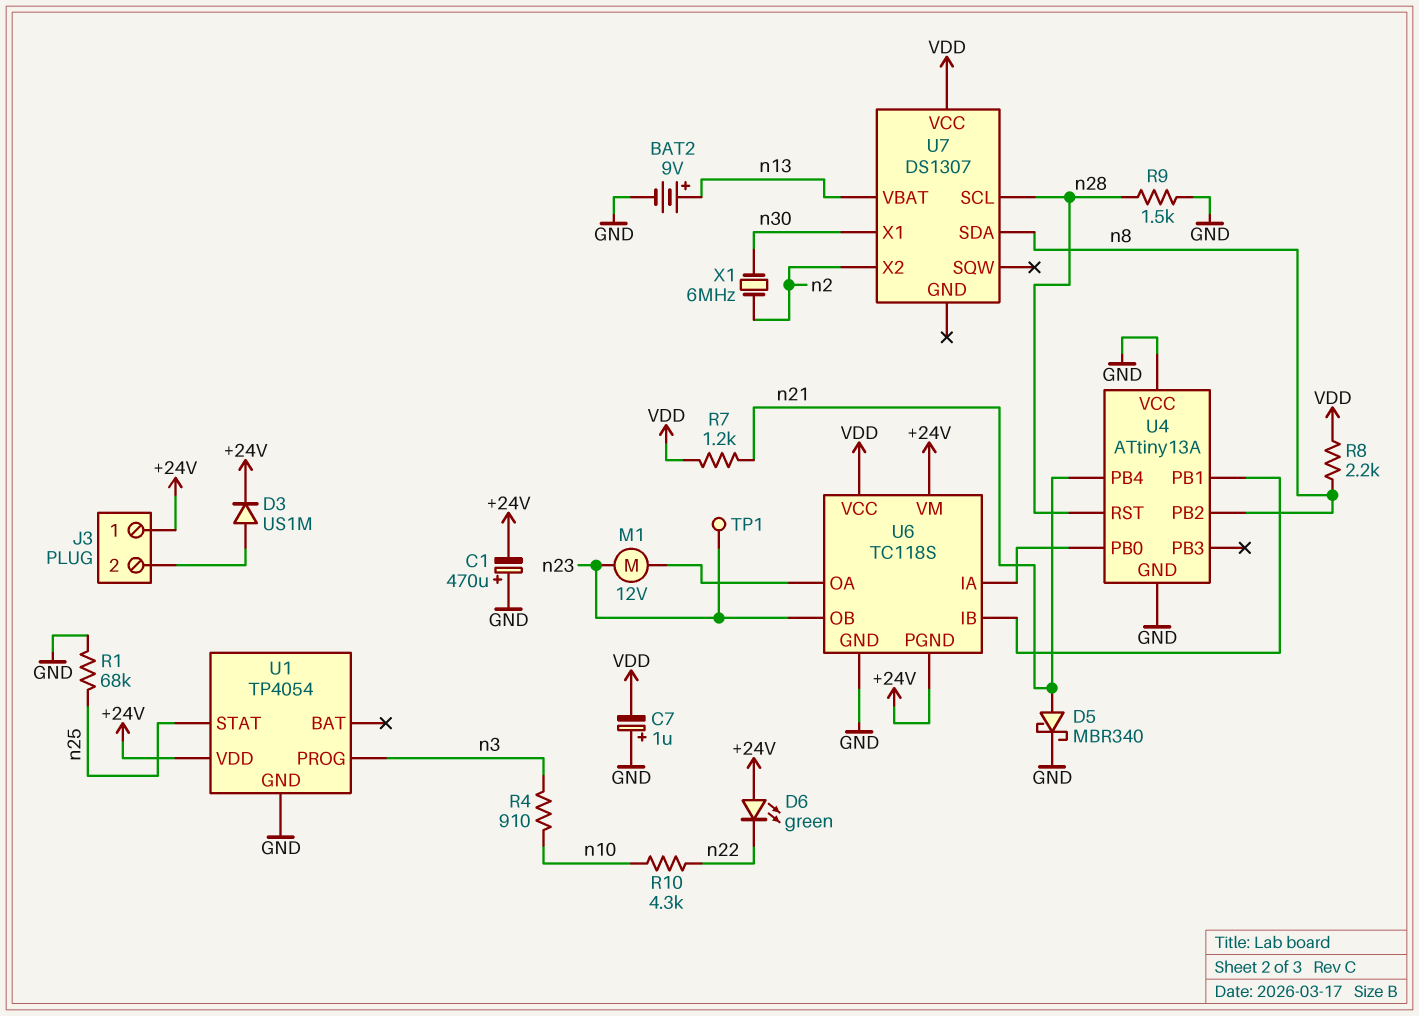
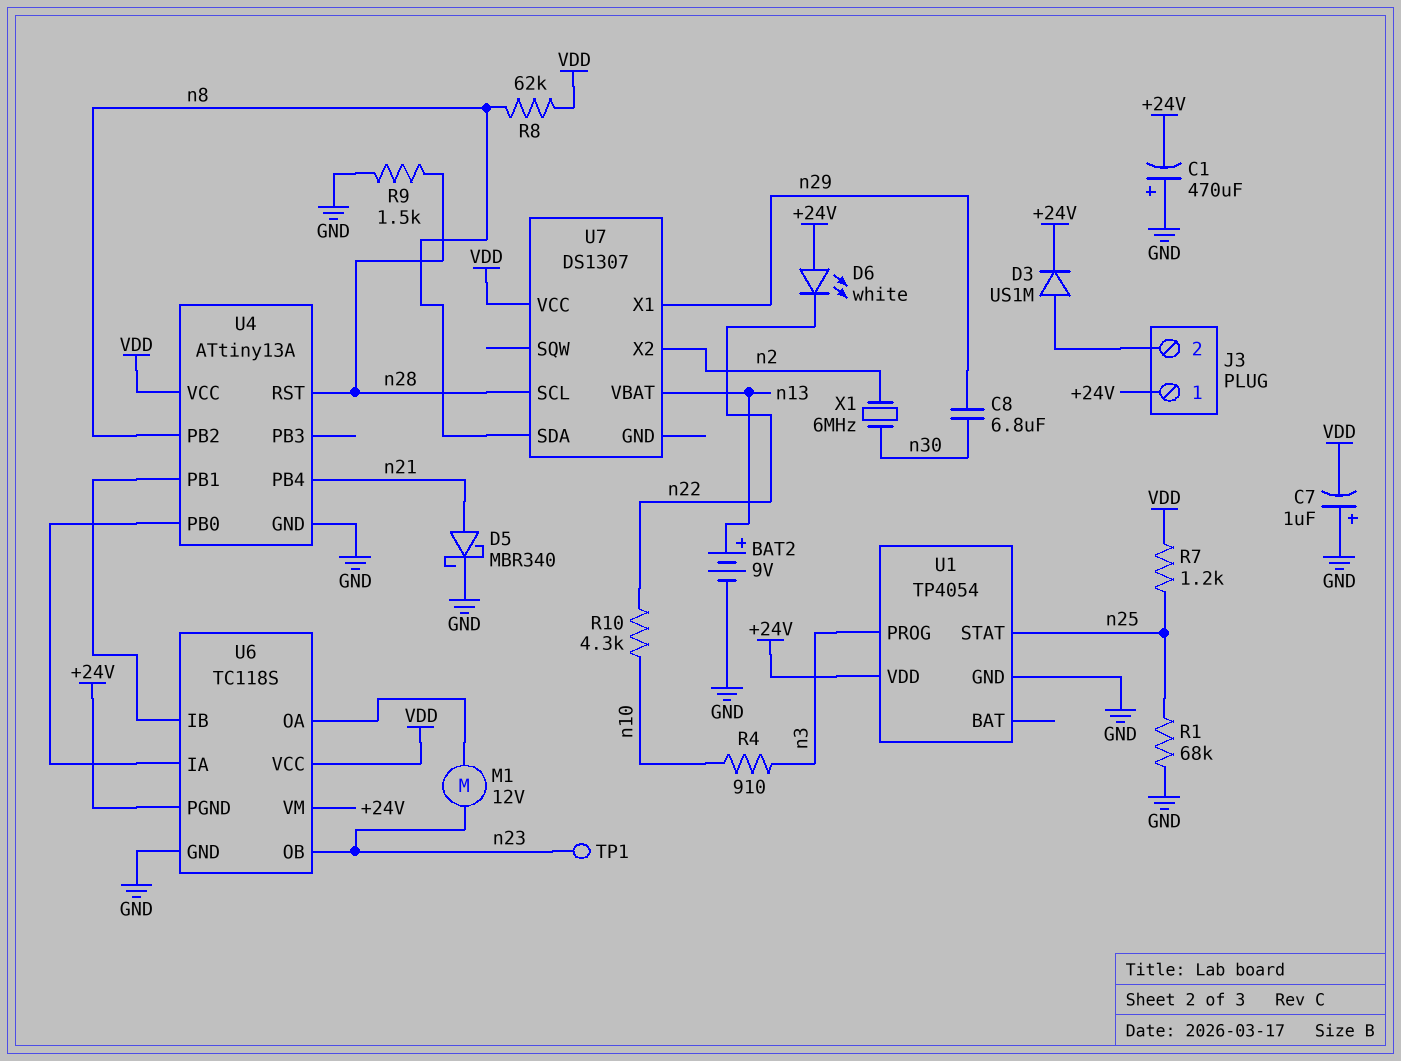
C8: none -> 6.8uF (n29, n30)
D6: LED green (A +24V, K n22) -> LED white (A +24V, K n22)
R7: 1.2k (VDD, n21) -> 1.2k (VDD, n25)
R8: 2.2k (VDD, n8) -> 62k (VDD, n8)
U4 pin VCC: GND -> VDD
U7 pin X1: n30 -> n29

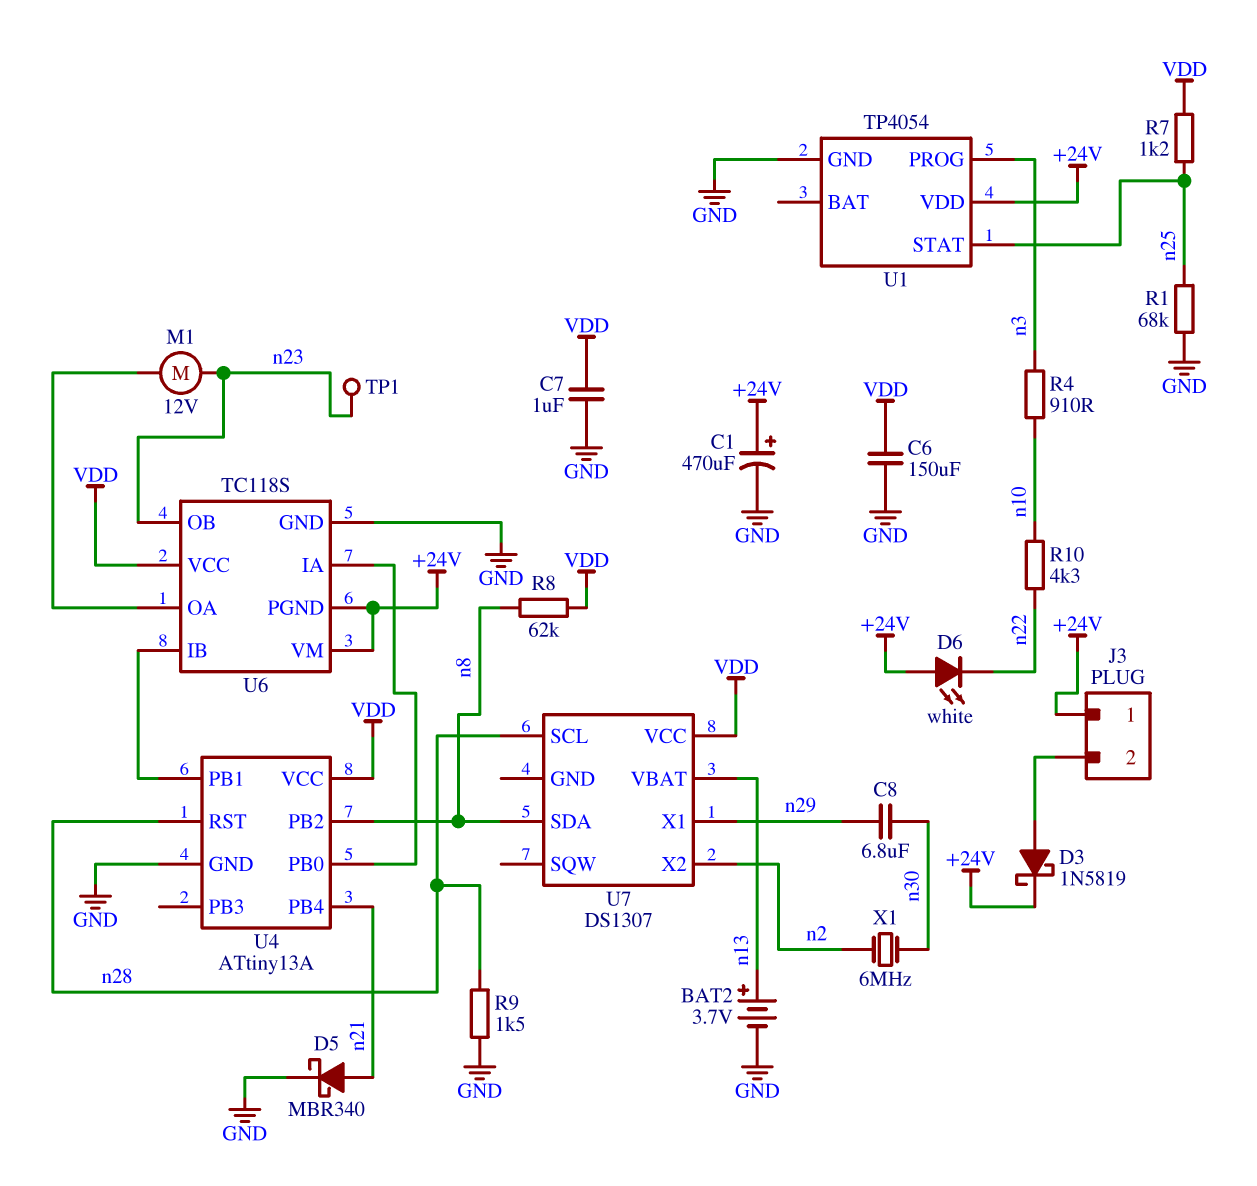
BAT2: 9V (plus n13, minus GND) -> 3.7V (plus n13, minus GND)
C1: 470uF (plus GND, minus +24V) -> 470uF (plus +24V, minus GND)
C6: none -> 150uF (GND, VDD)
C7: 1uF (plus GND, minus VDD) -> 1uF (GND, VDD)
D3: diode US1M (A J3/2, K +24V) -> schottky 1N5819 (A J3/2, K +24V)

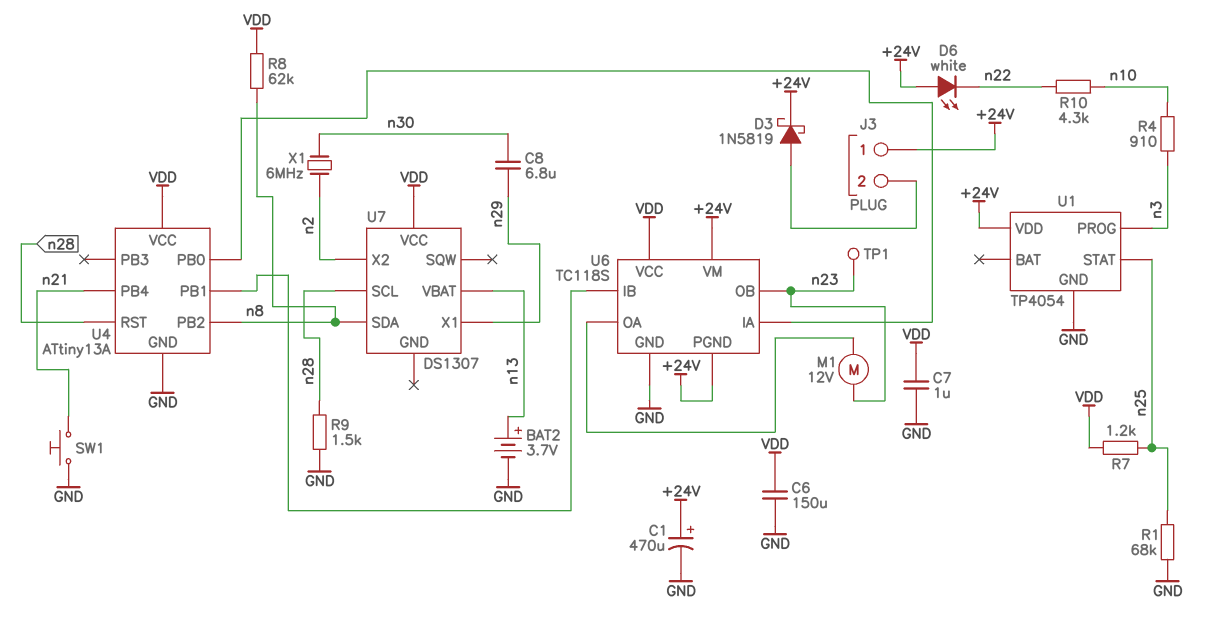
D5: schottky MBR340 (A n21, K GND) -> none
SW1: none -> button (GND, n21)

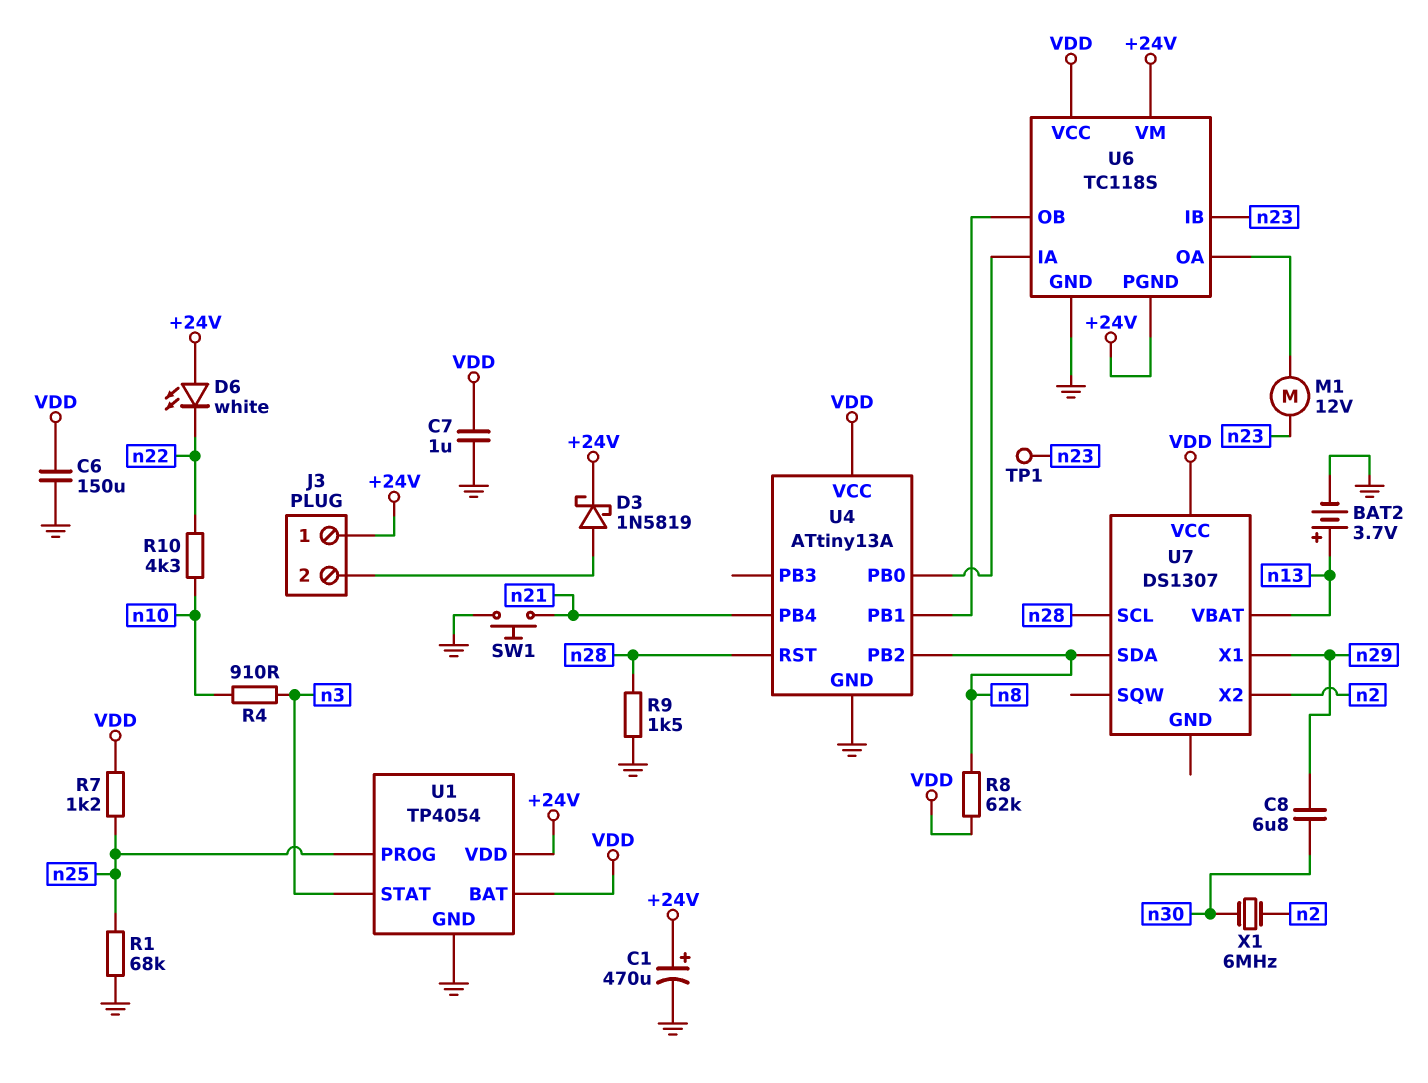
U1 pin BAT: none -> VDD
U1 pin PROG: n3 -> n25
U1 pin STAT: n25 -> n3
U6 pin IB: U4/PB1 -> n23
U6 pin OB: n23 -> U4/PB1

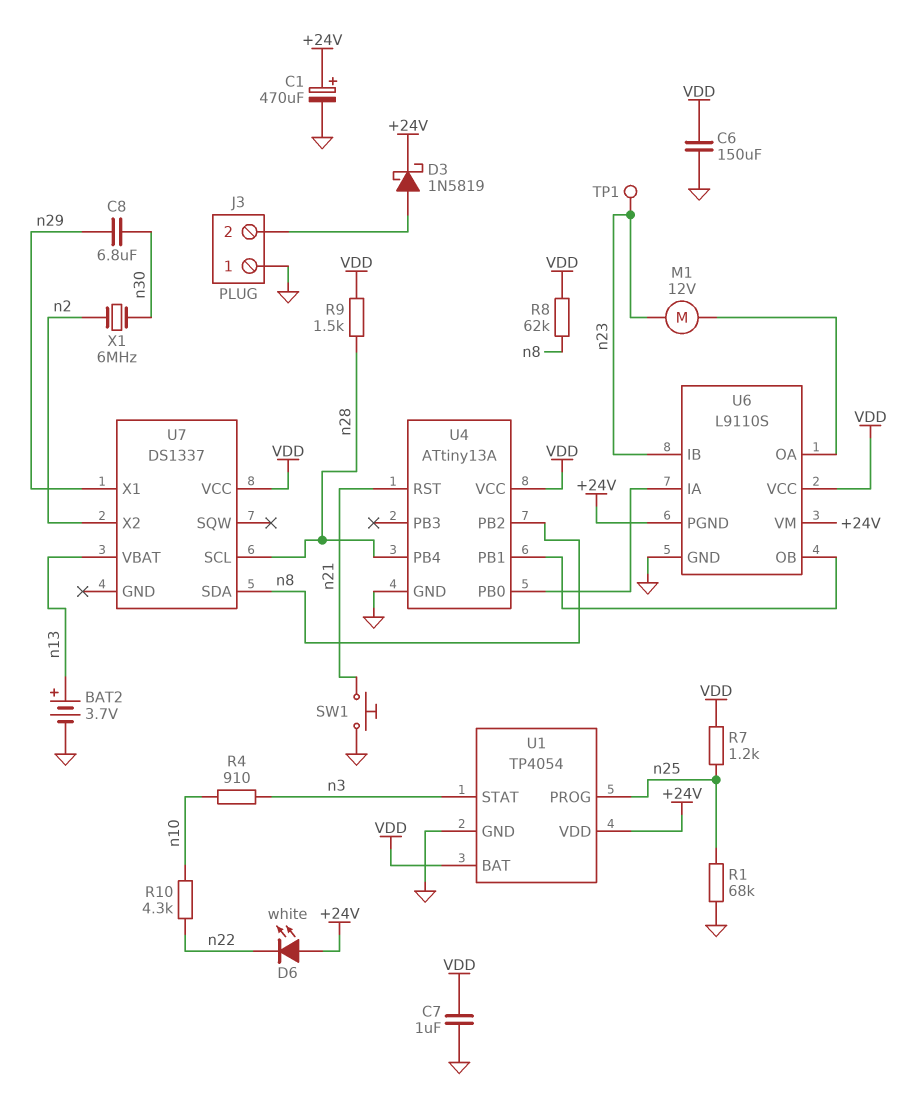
J3 pin 1: +24V -> GND
R9: 1.5k (GND, n28) -> 1.5k (VDD, n28)
U4 pin PB4: n21 -> n28
U4 pin RST: n28 -> n21
U6: TC118S -> L9110S
U7: DS1307 -> DS1337

